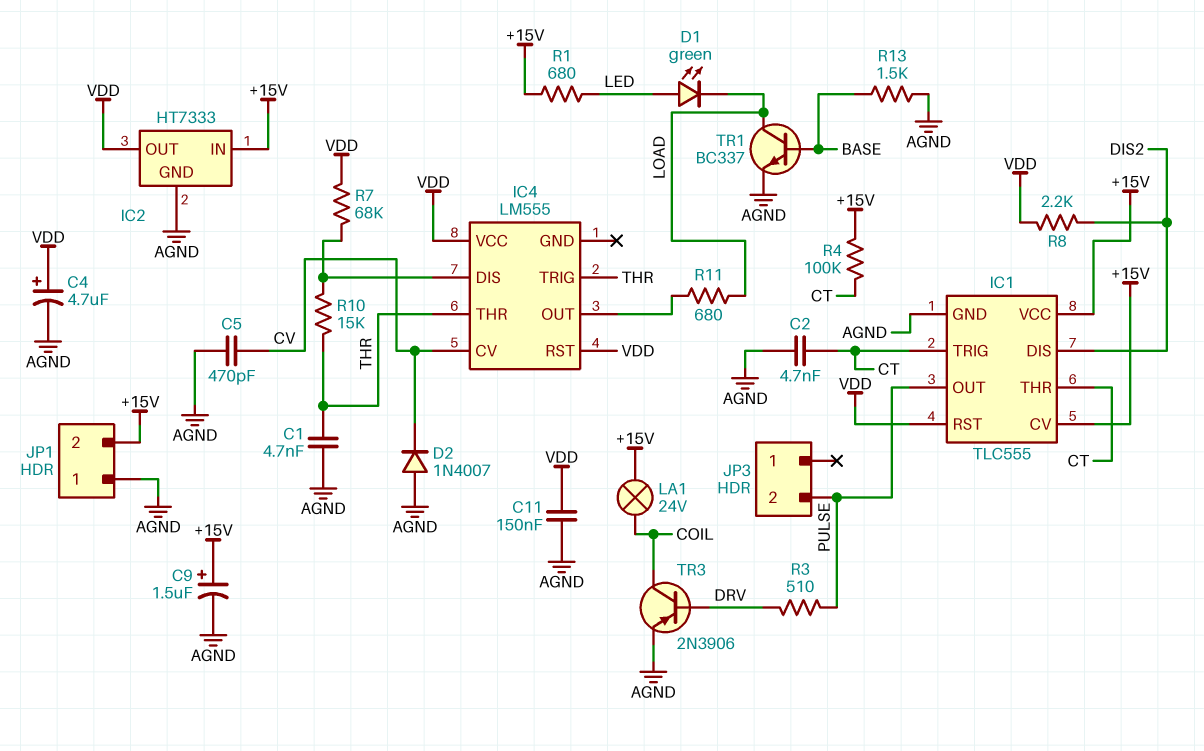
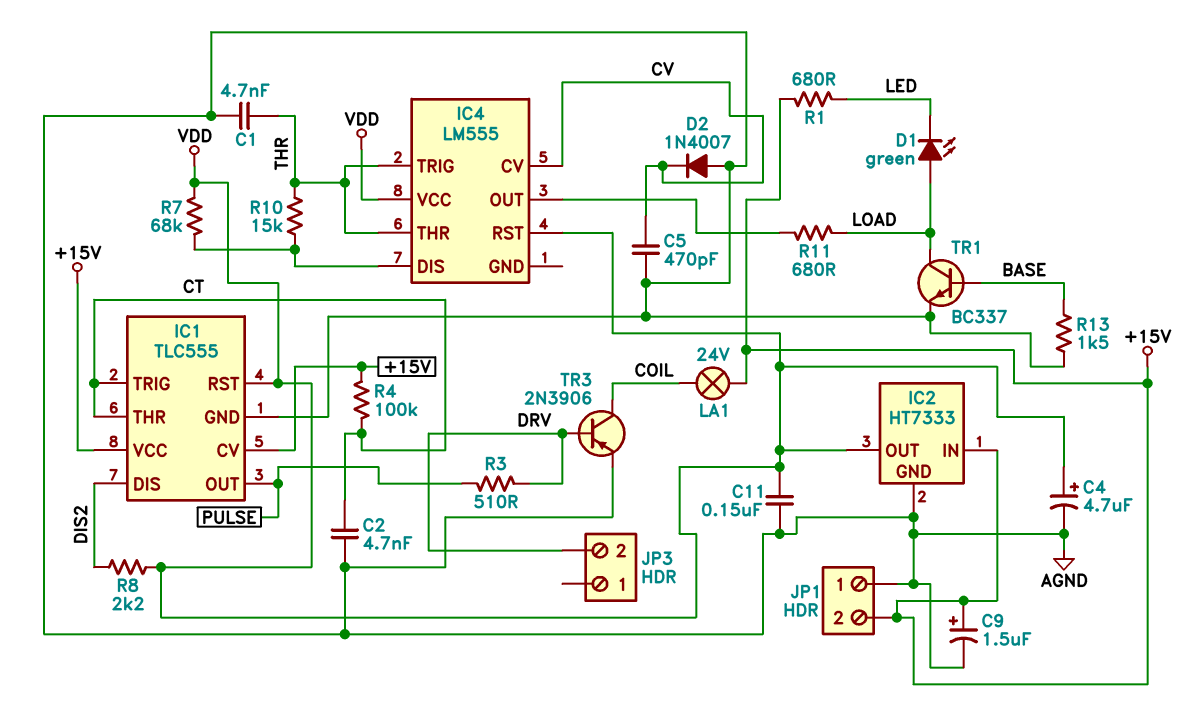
D1: LED green (A LED, K LOAD) -> LED green (A LOAD, K LED)
JP3 pin 2: PULSE -> DRV

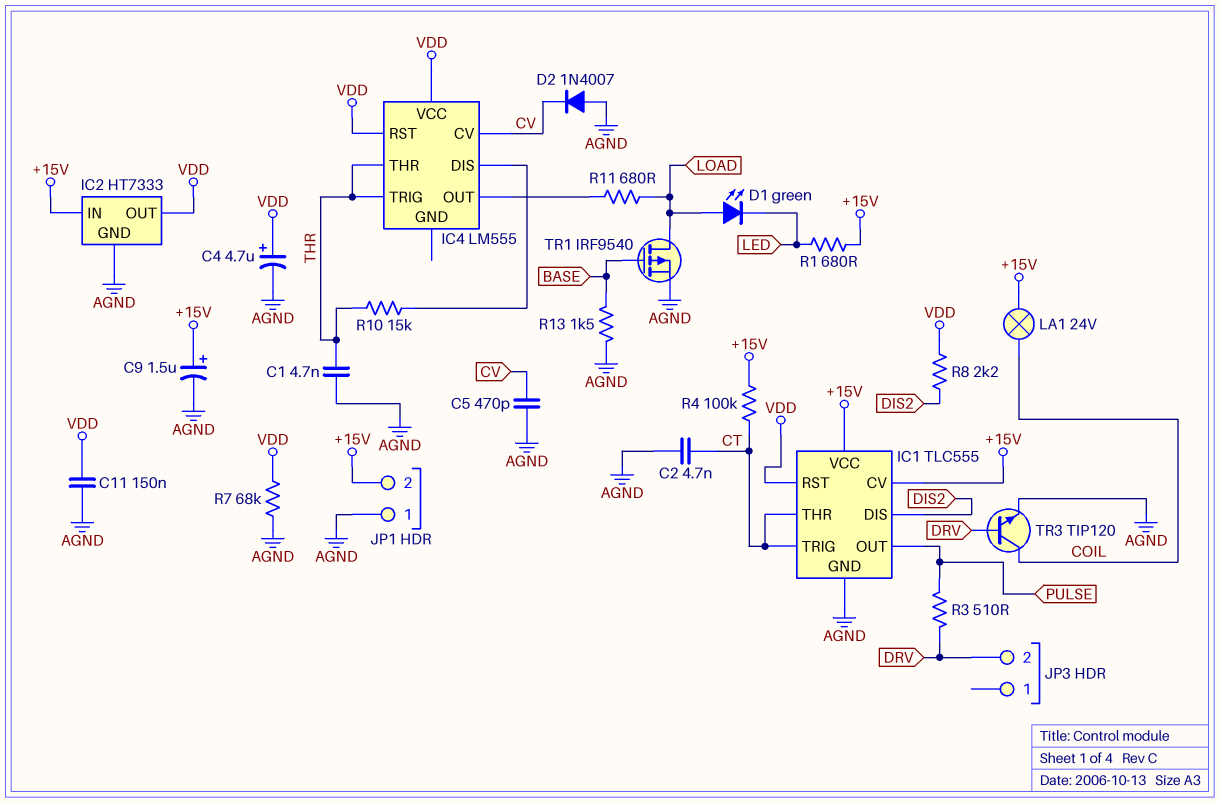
R7: 68k (IC4/DIS, VDD) -> 68k (AGND, VDD)
TR1: NPN BC337 (B BASE, C LOAD, E AGND) -> PMOS IRF9540 (G BASE, D LOAD, S AGND)
TR3: PNP 2N3906 (B DRV, C COIL, E AGND) -> NPN TIP120 (B DRV, C COIL, E AGND)

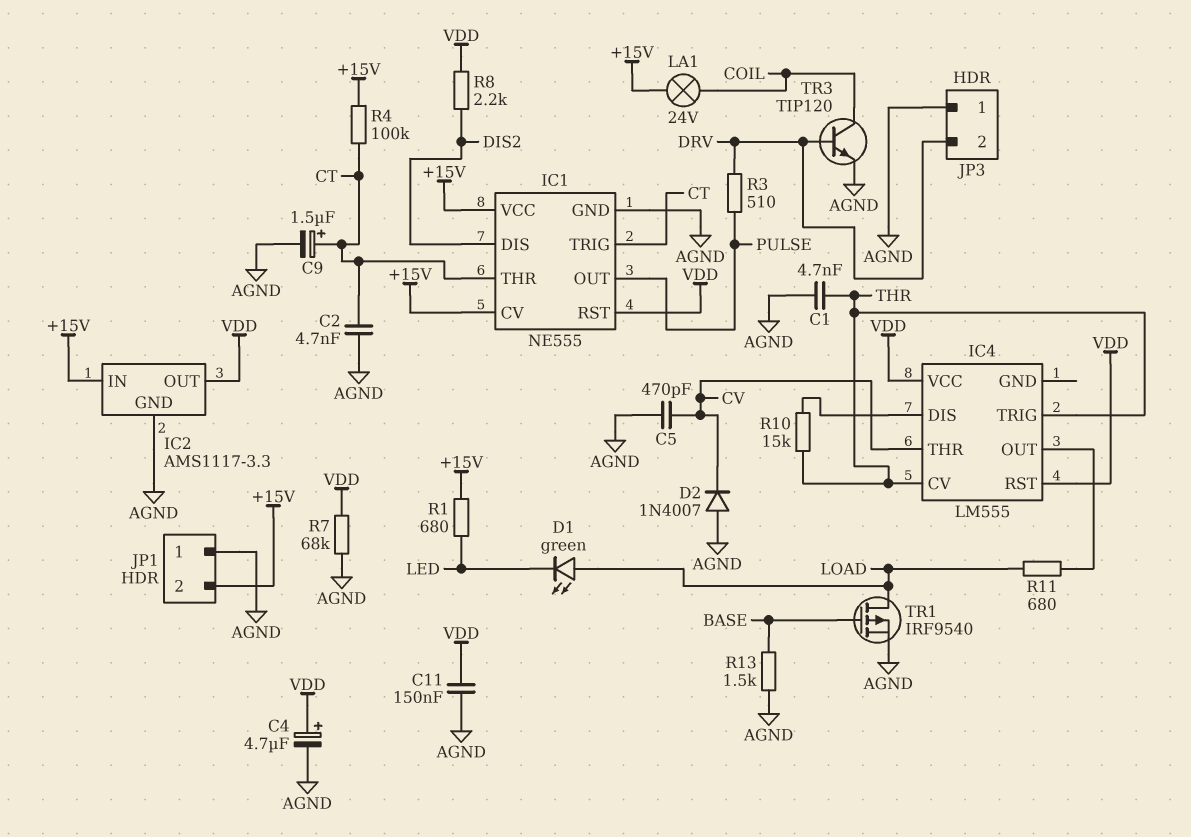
C9: 1.5uF (plus +15V, minus AGND) -> 1.5uF (plus CT, minus AGND)
IC1: TLC555 -> NE555
IC2: HT7333 -> AMS1117-3.3
IC4 pin CV: CV -> THR
IC4 pin THR: THR -> CV
JP3 pin 1: none -> AGND

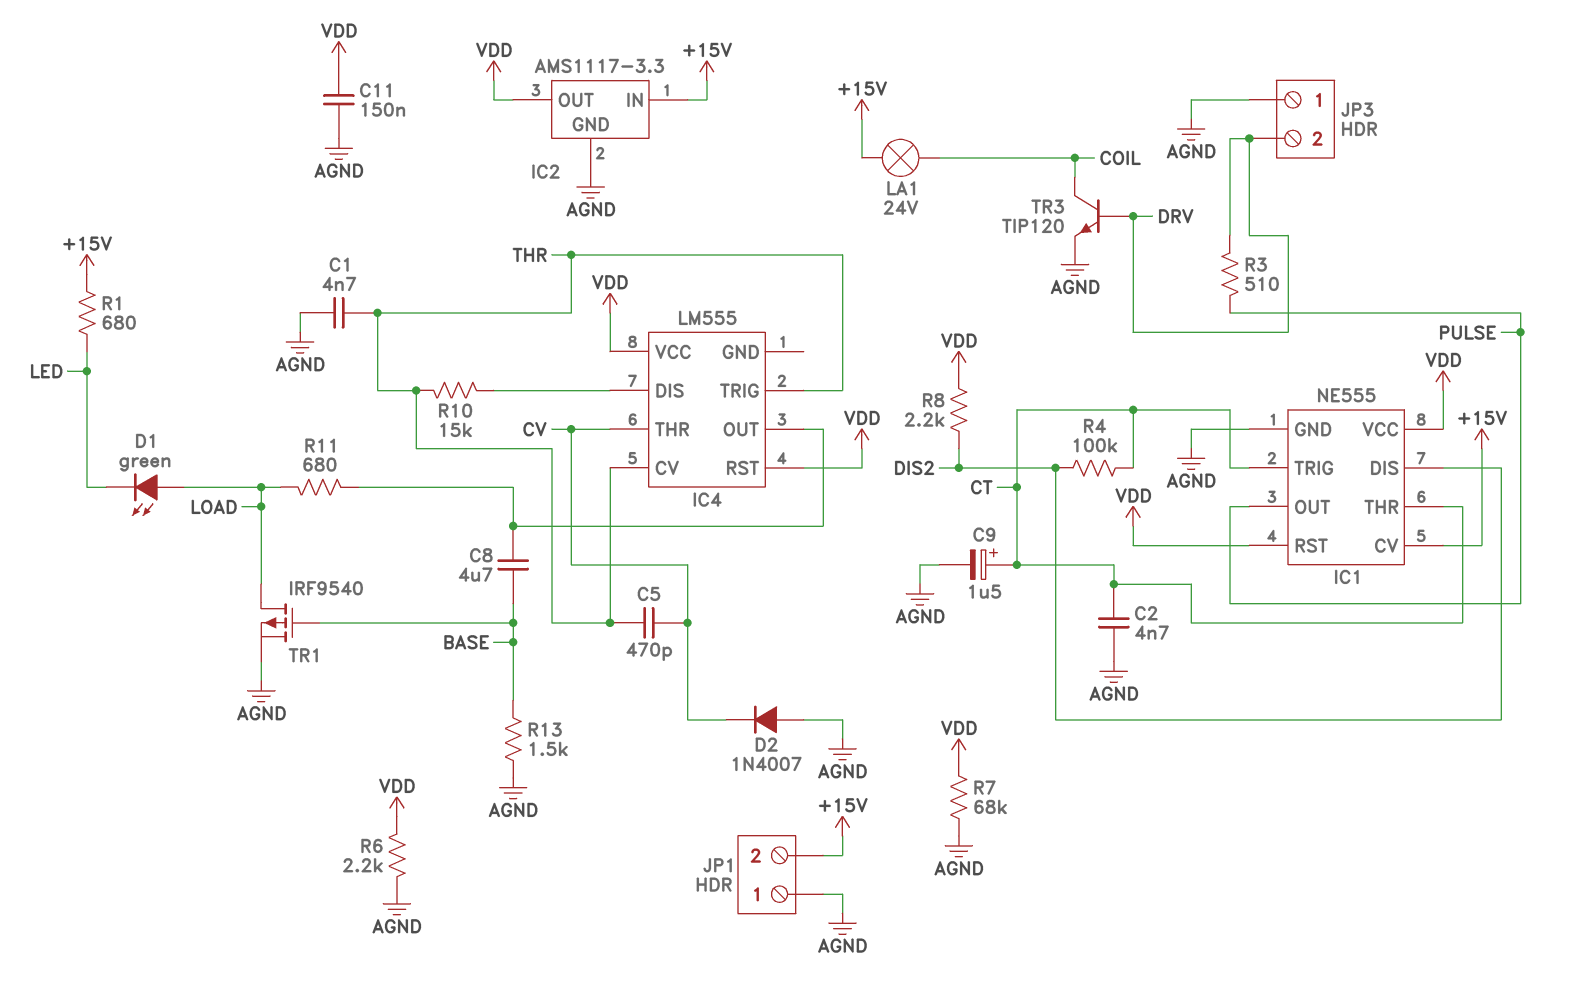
C4: 4.7uF (plus VDD, minus AGND) -> none
C5: 470pF (AGND, CV) -> 470pF (CV, THR)
C8: none -> 4.7uF (BASE, IC4/OUT)
IC1 pin VCC: +15V -> VDD
R4: 100k (+15V, CT) -> 100k (CT, DIS2)
R6: none -> 2.2k (AGND, VDD)

